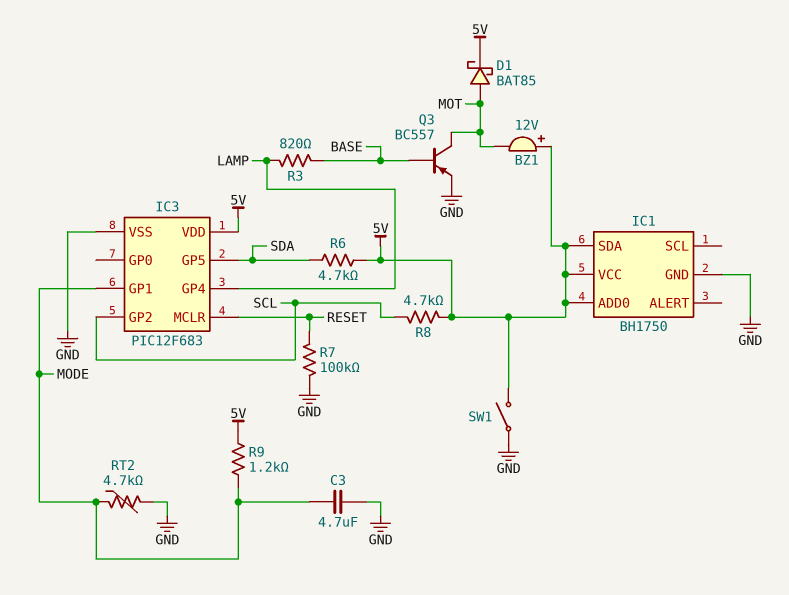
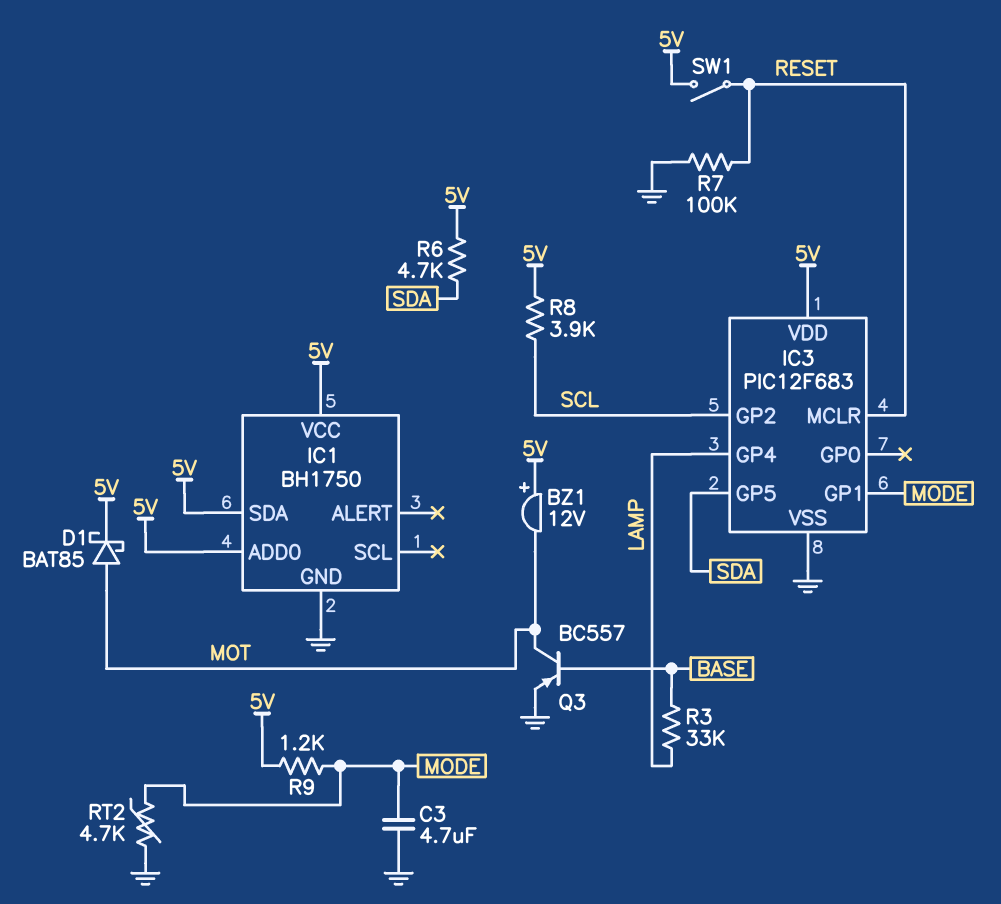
R3: 820 (BASE, LAMP) -> 33k (BASE, LAMP)
R8: 4.7k (5V, SCL) -> 3.9k (5V, SCL)
SW1: switch (5V, GND) -> switch (5V, RESET)

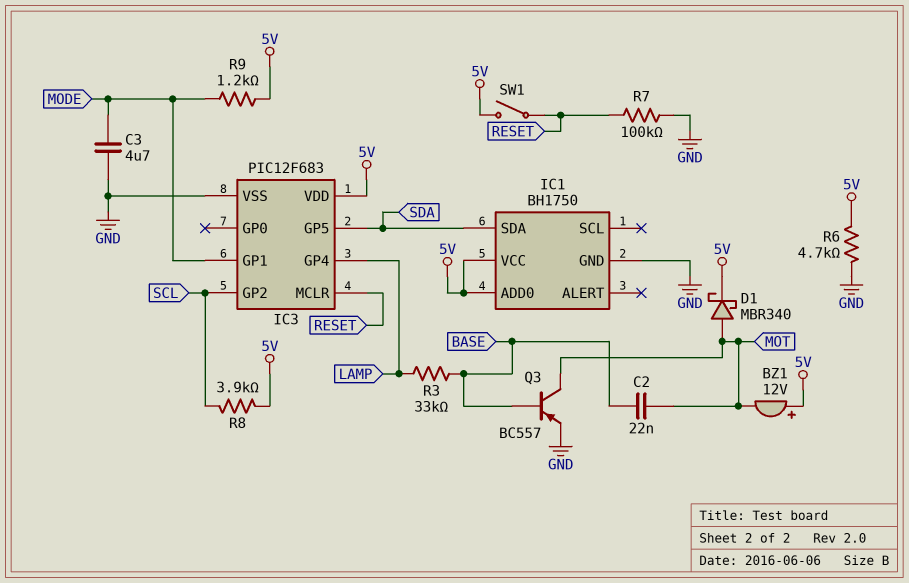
C2: none -> 22nF (BASE, MOT)
D1: schottky BAT85 (A MOT, K 5V) -> schottky MBR340 (A MOT, K 5V)
IC1 pin SDA: 5V -> SDA
R6: 4.7k (5V, SDA) -> 4.7k (5V, GND)
RT2: 4.7k (GND, MODE) -> none

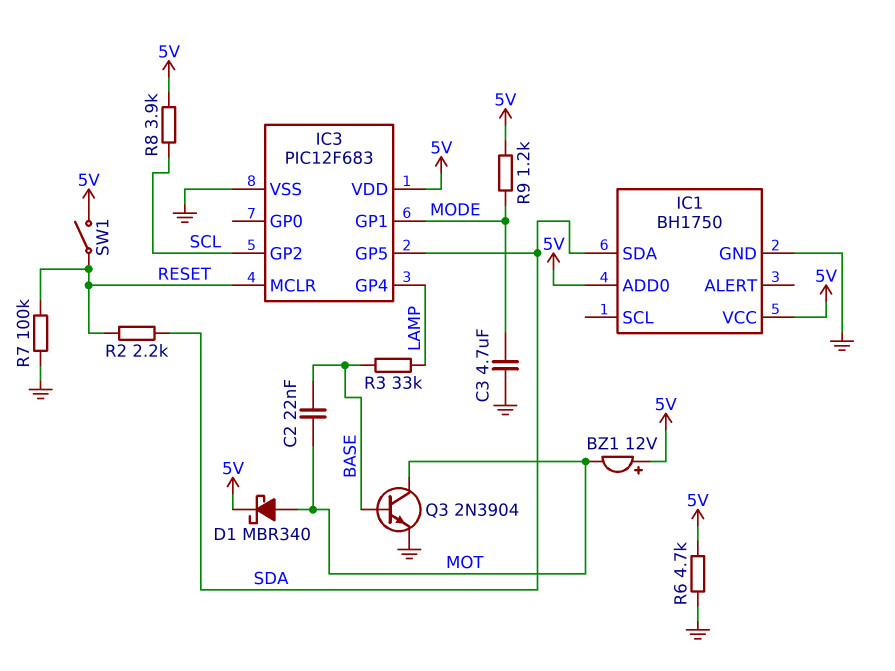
Q3: PNP BC557 (B BASE, C MOT, E GND) -> NPN 2N3904 (B BASE, C MOT, E GND)
R2: none -> 2.2k (RESET, SDA)

